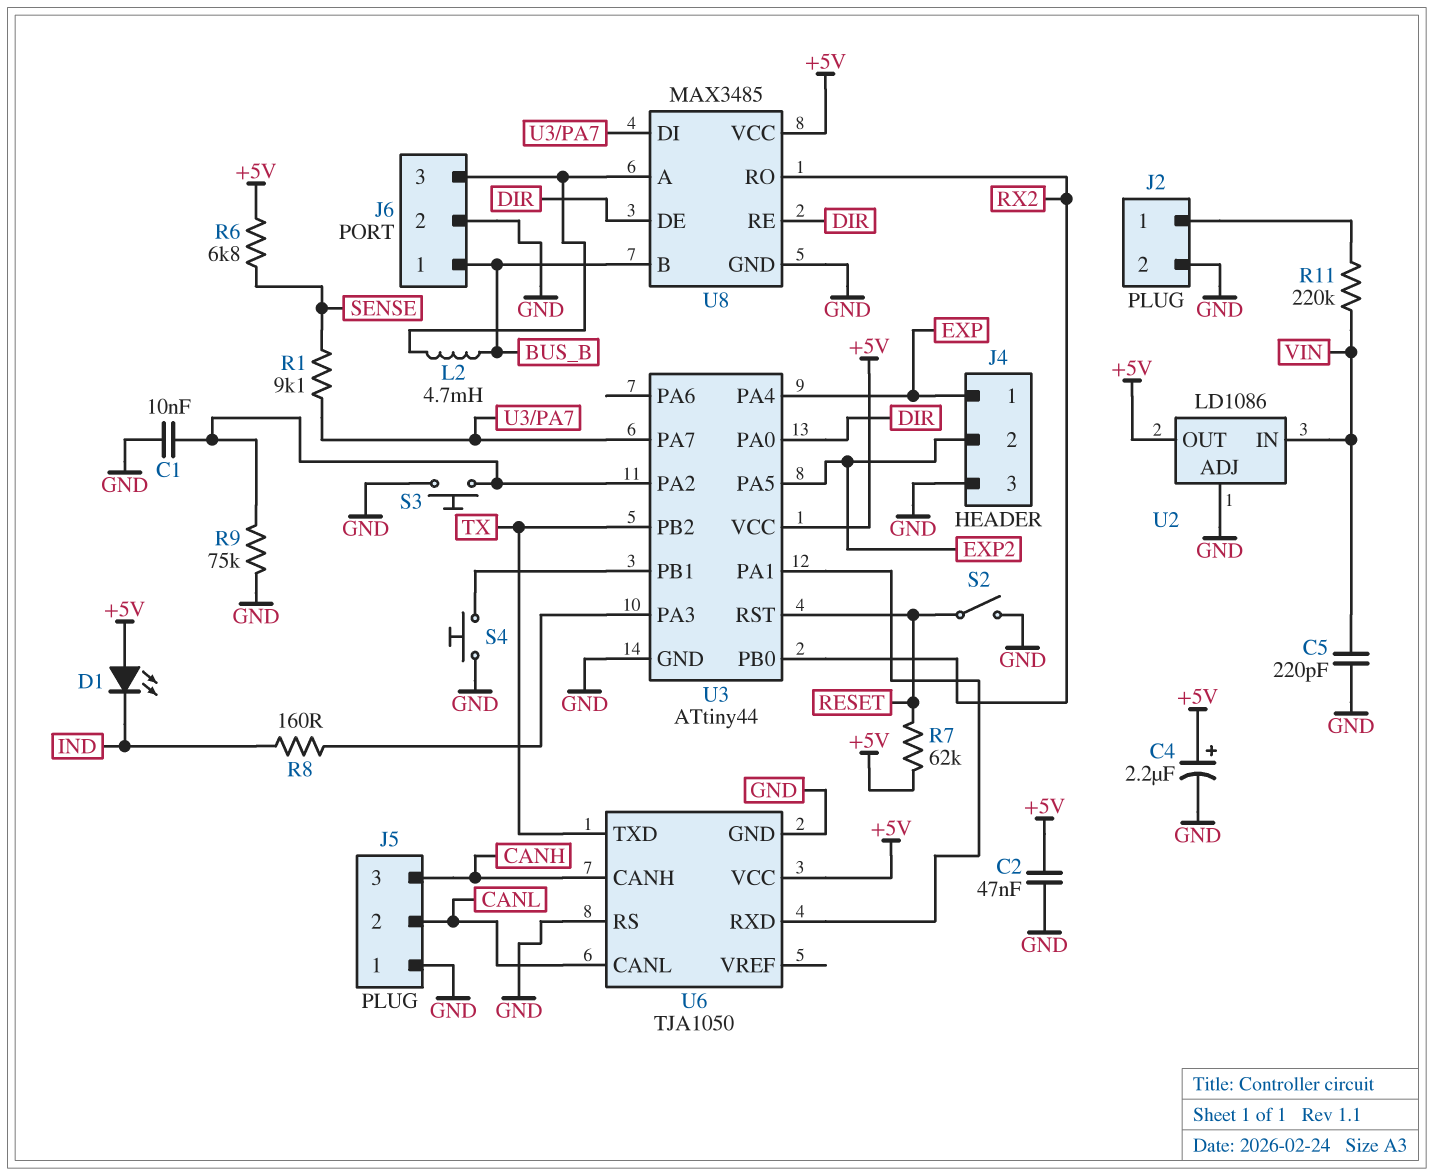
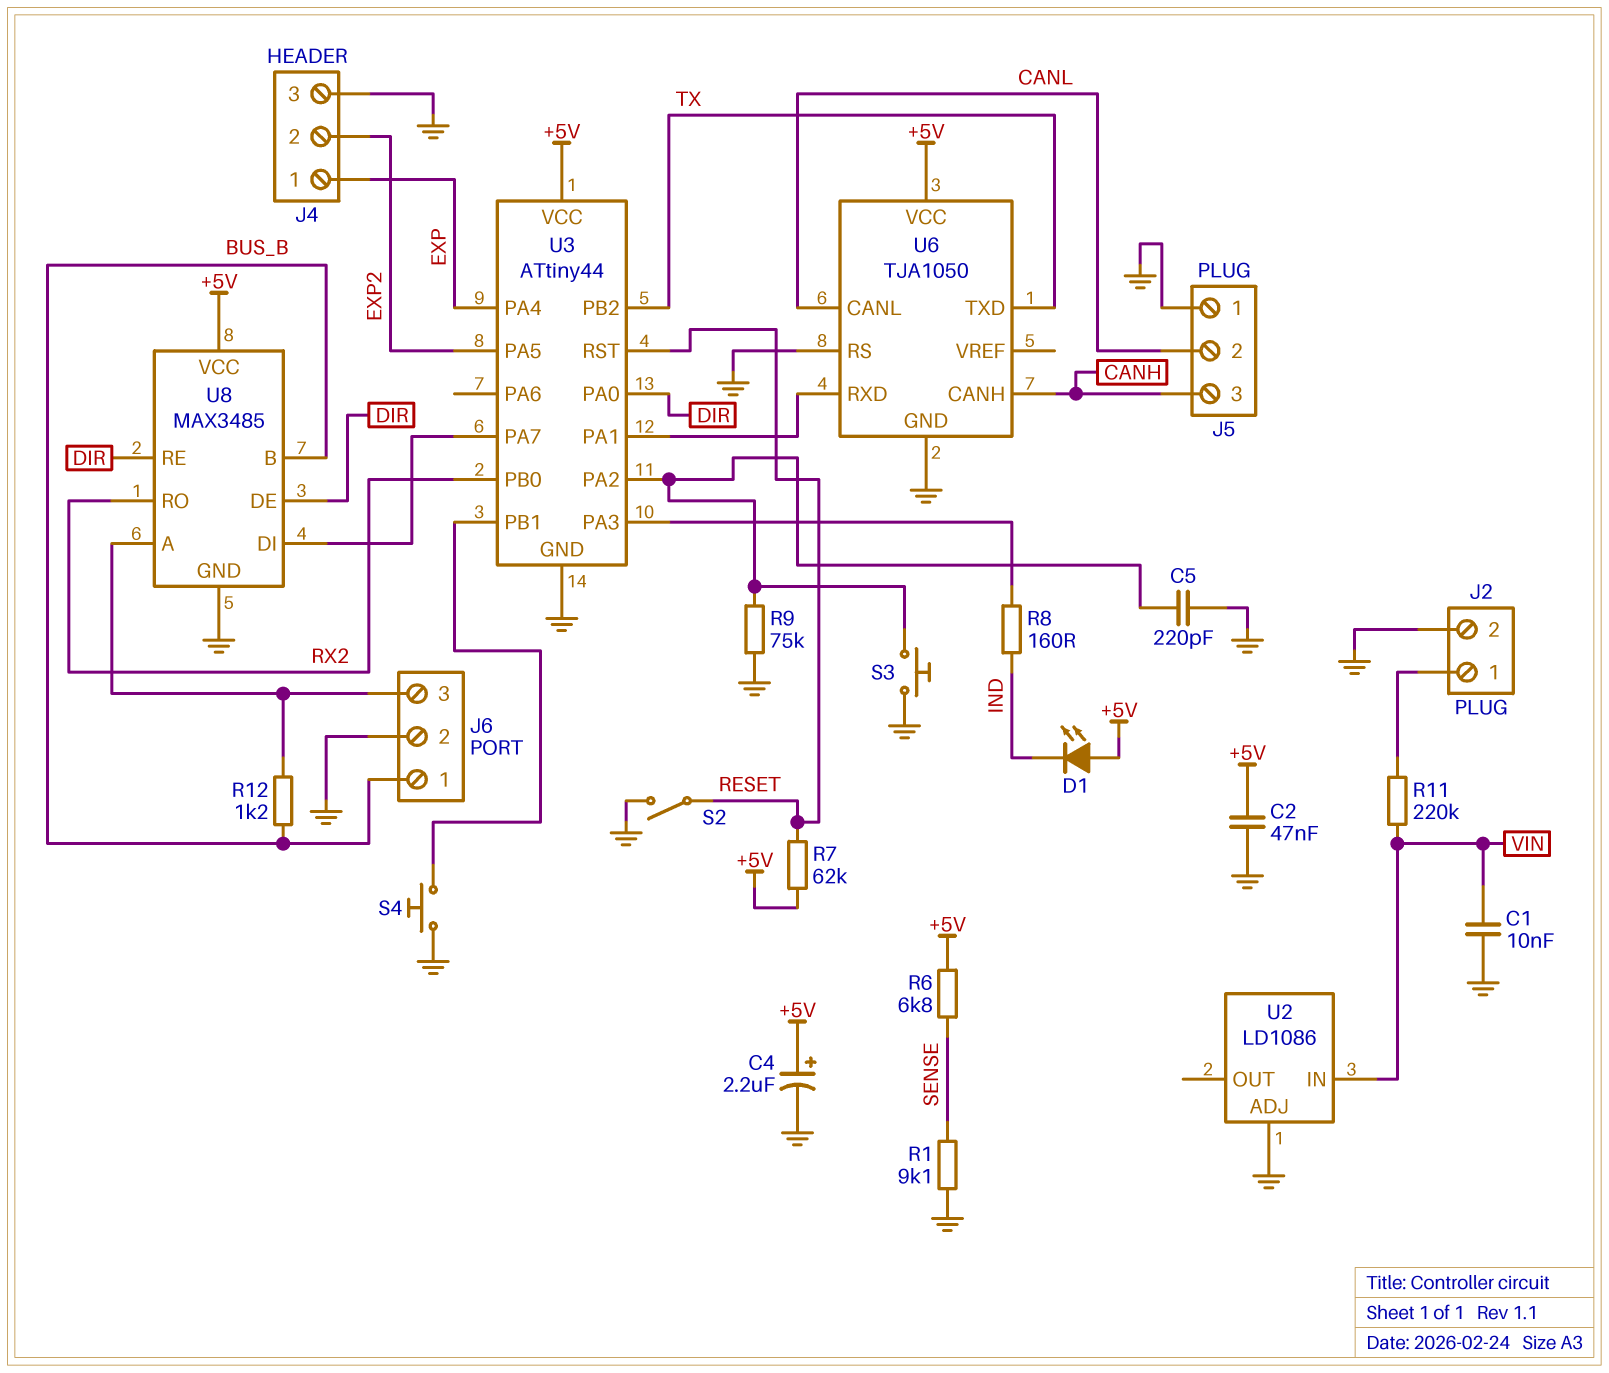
C1: 10nF (GND, U3/PA2) -> 10nF (GND, VIN)
C5: 220pF (GND, VIN) -> 220pF (GND, U3/PA2)
L2: 4.7mH (BUS_B, J6/3) -> none
R1: 9.1k (SENSE, U3/PA7) -> 9.1k (GND, SENSE)
R12: none -> 1.2k (BUS_B, J6/3)
U2 pin OUT: +5V -> none

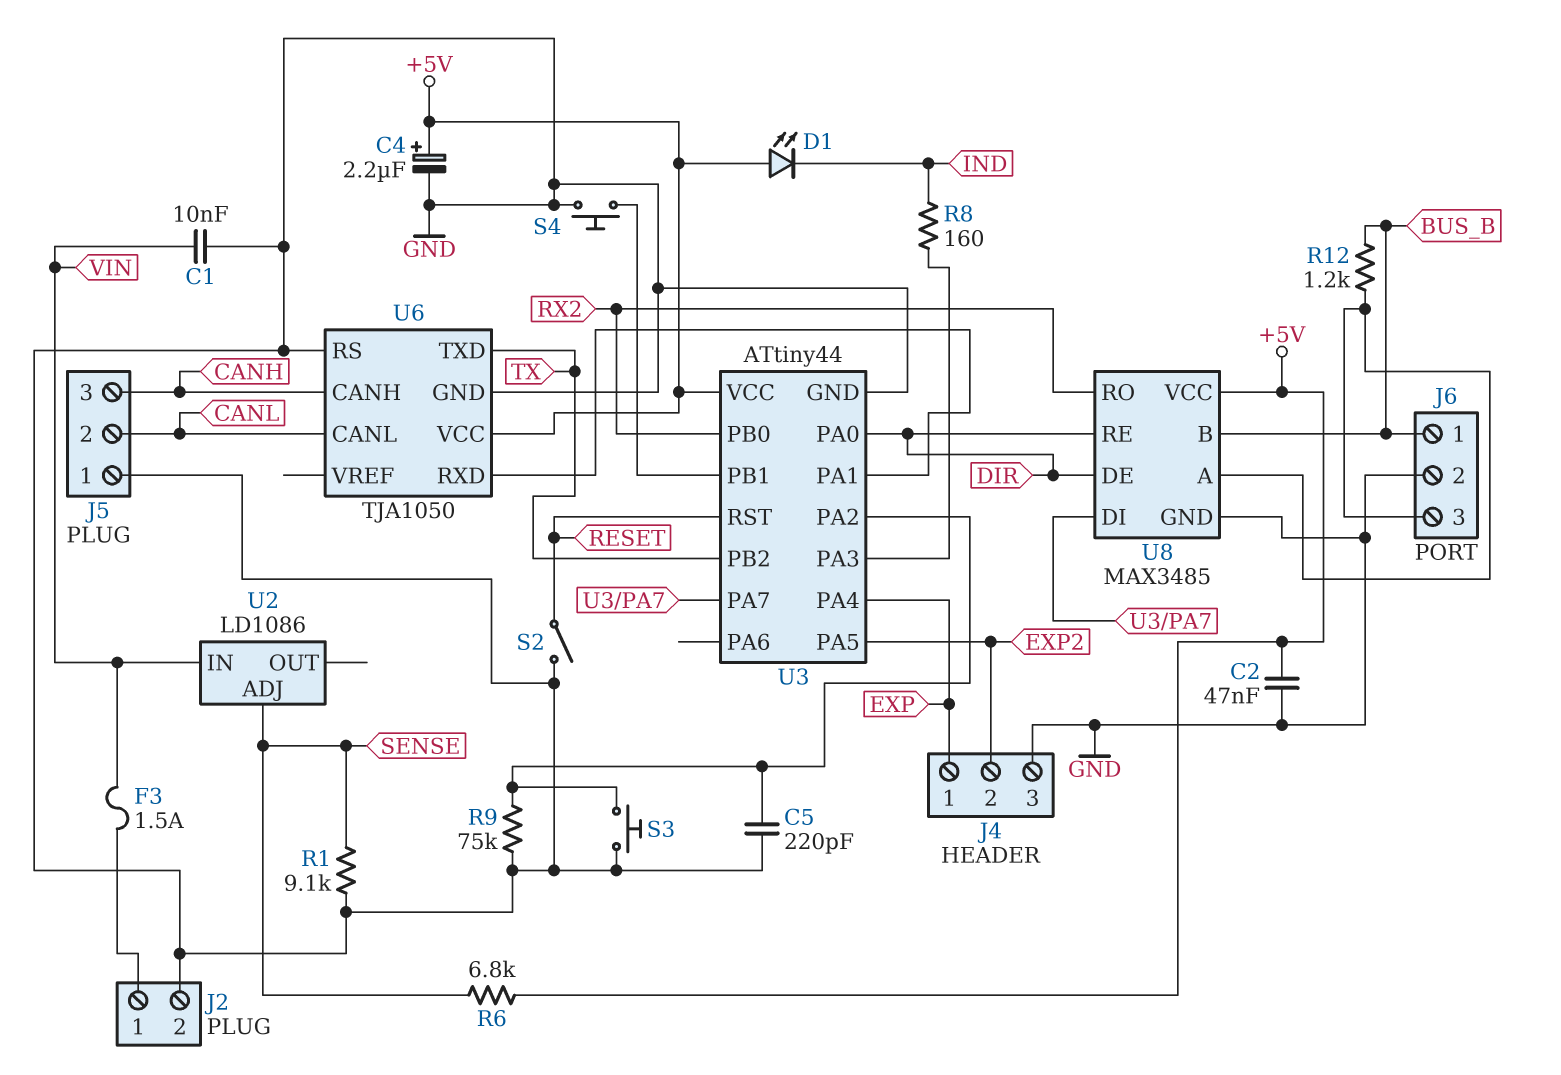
F3: none -> 1.5A (J2/1, VIN)
R7: 62k (+5V, RESET) -> none
R11: 220k (J2/1, VIN) -> none
U2 pin ADJ: GND -> SENSE

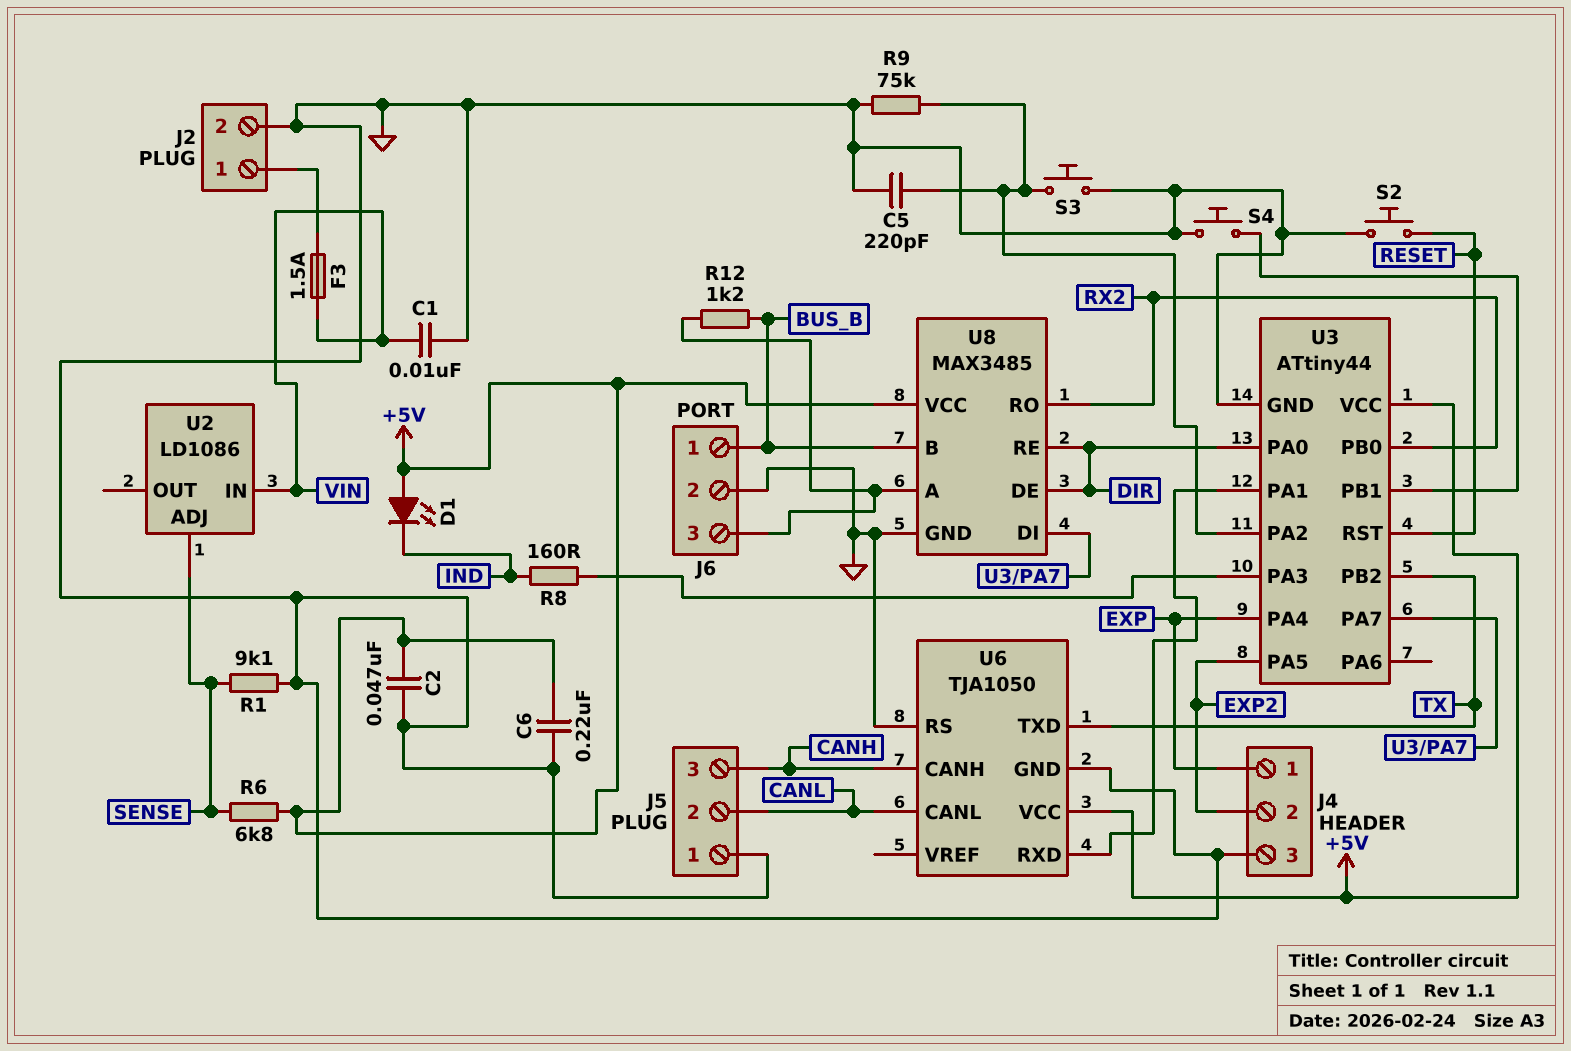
C4: 2.2uF (plus +5V, minus GND) -> none
C6: none -> 220nF (+5V, GND)
S2: switch (GND, RESET) -> button (GND, RESET)

